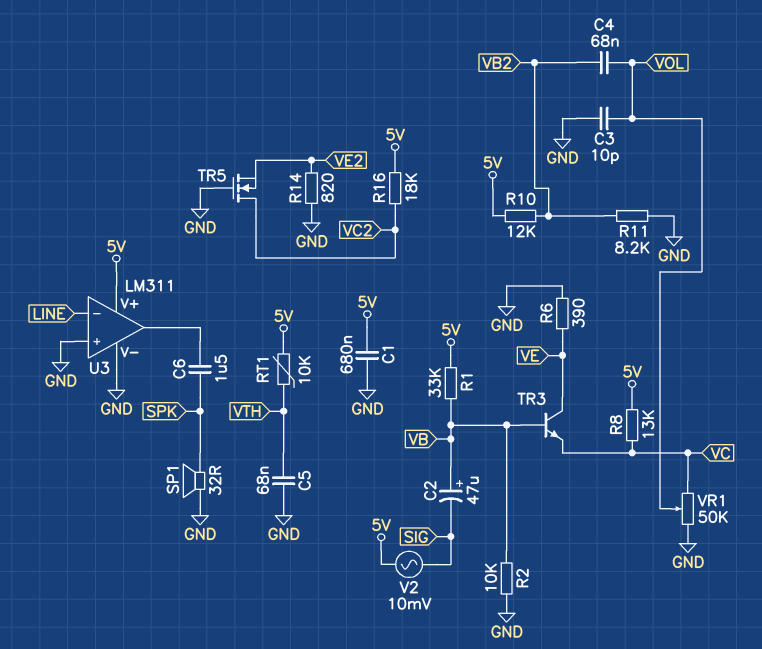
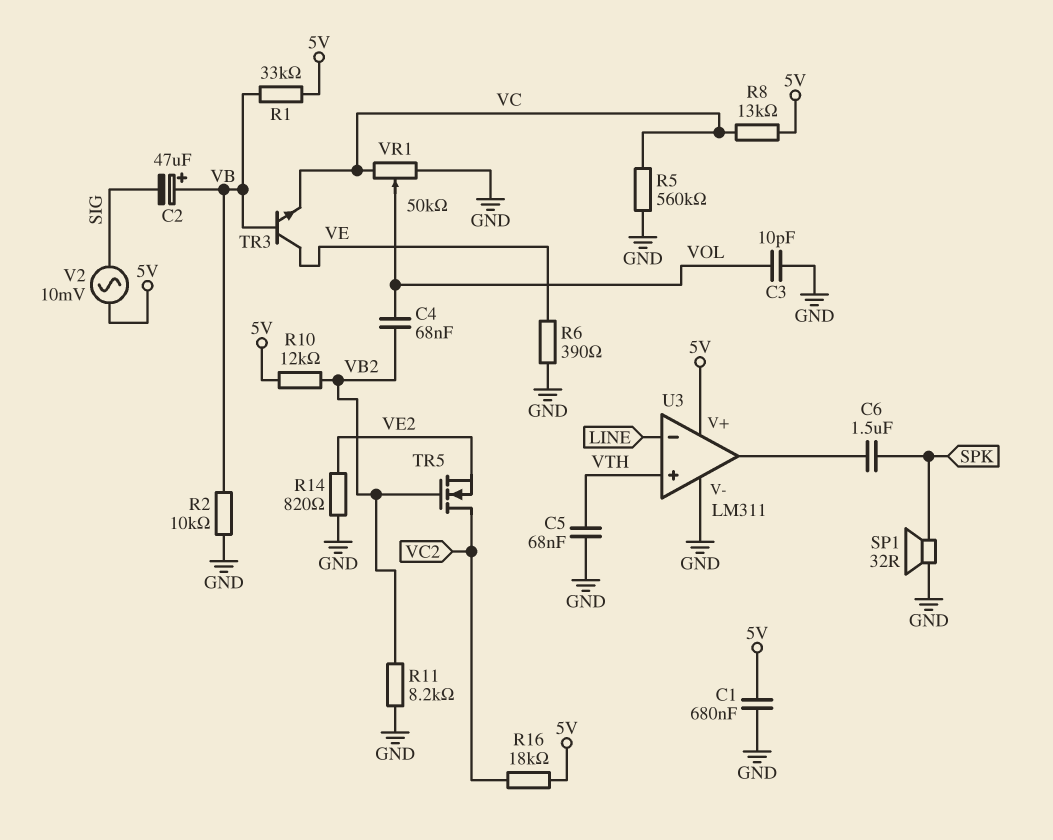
R5: none -> 560k (GND, VC)
RT1: 10k (5V, VTH) -> none
TR5: NMOS (G GND, D VC2, S VE2) -> NMOS (G VB2, D VC2, S VE2)
U3 pin in+: GND -> VTH

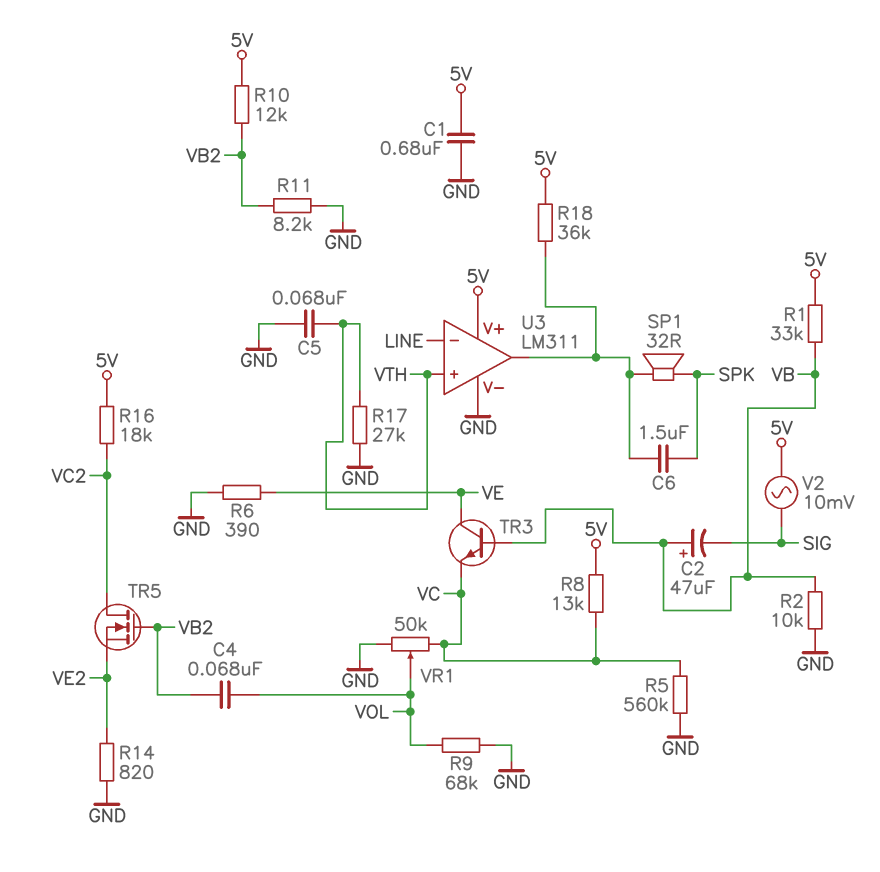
C3: 10pF (GND, VOL) -> none
R9: none -> 68k (GND, VOL)
R17: none -> 27k (GND, VTH)
R18: none -> 36k (5V, U3/out)
SP1: speaker 32R (GND, SPK) -> speaker 32R (SPK, U3/out)

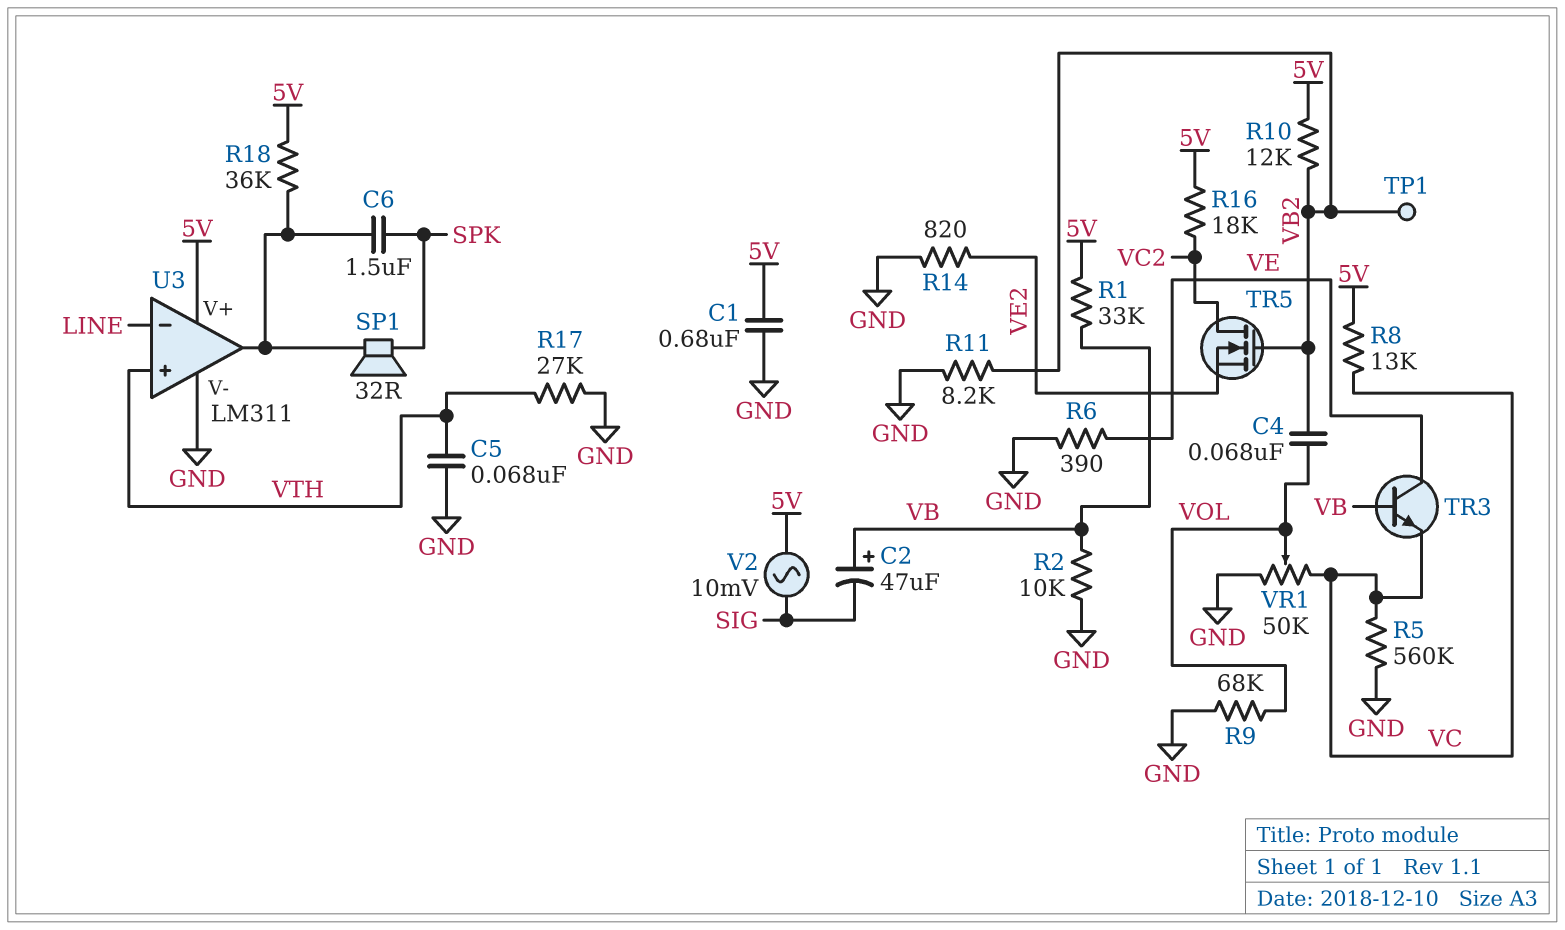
TP1: none -> test point (VB2)

